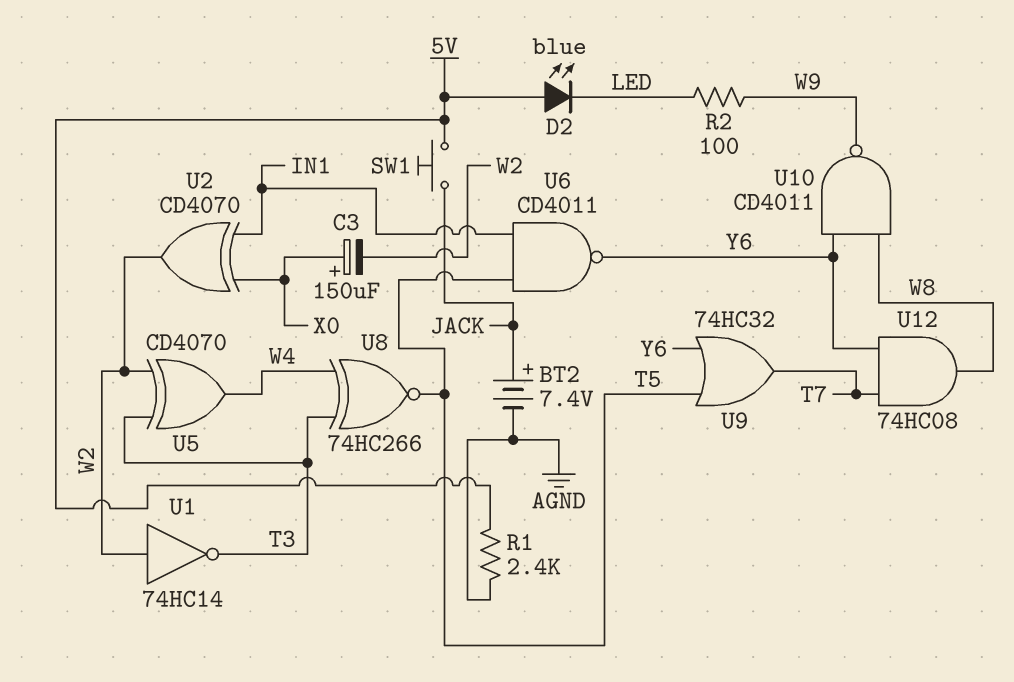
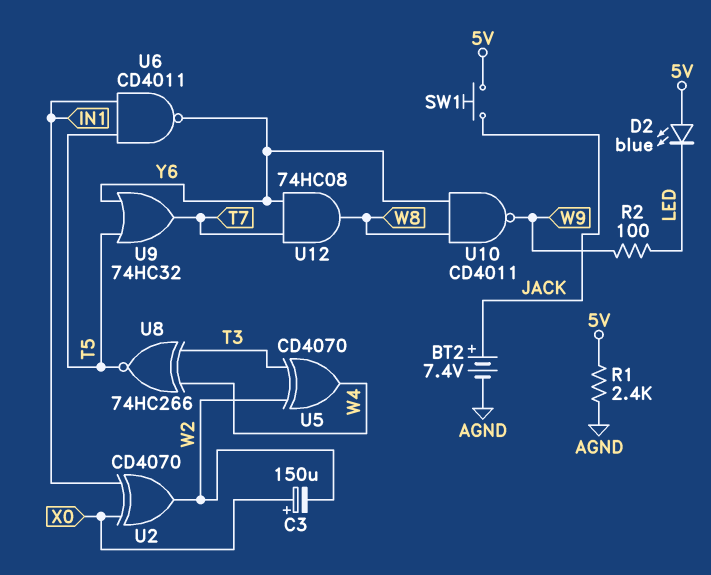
U1: NOT 74HC14 (in W2, out T3) -> none

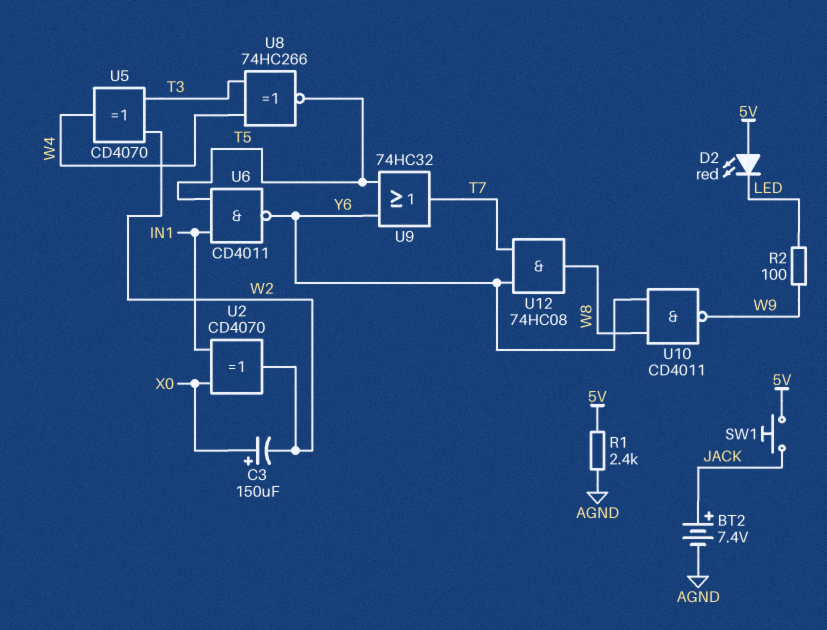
D2: LED blue (A 5V, K LED) -> LED red (A 5V, K LED)

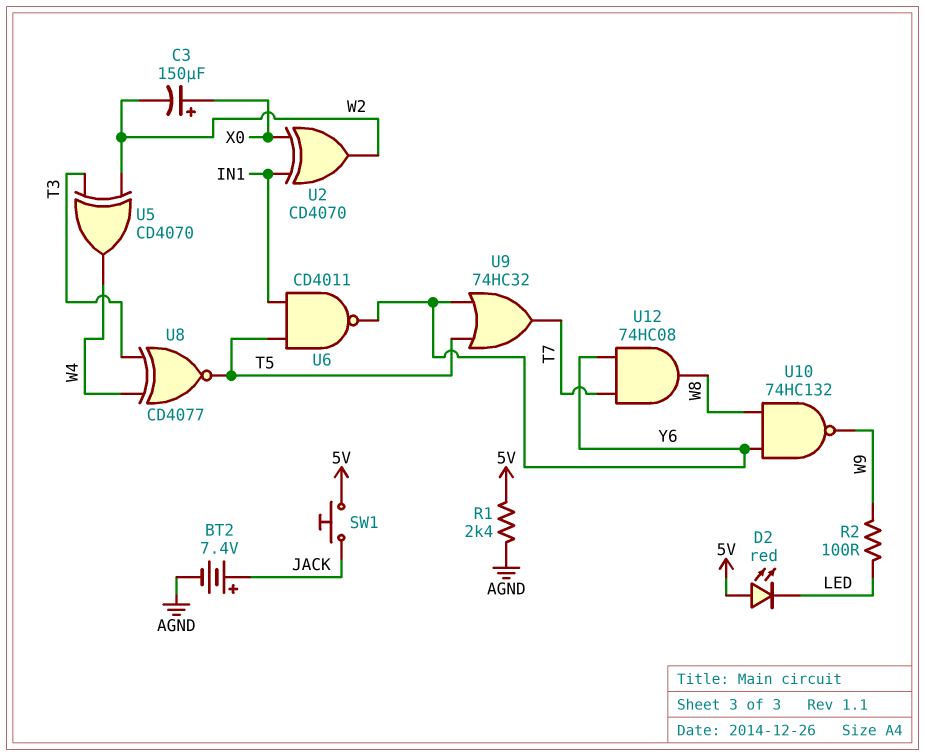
U8: XNOR 74HC266 (in T3, in W4, out T5) -> XNOR CD4077 (in T3, in W4, out T5)
U10: NAND CD4011 (in W8, in Y6, out W9) -> NAND 74HC132 (in W8, in Y6, out W9)

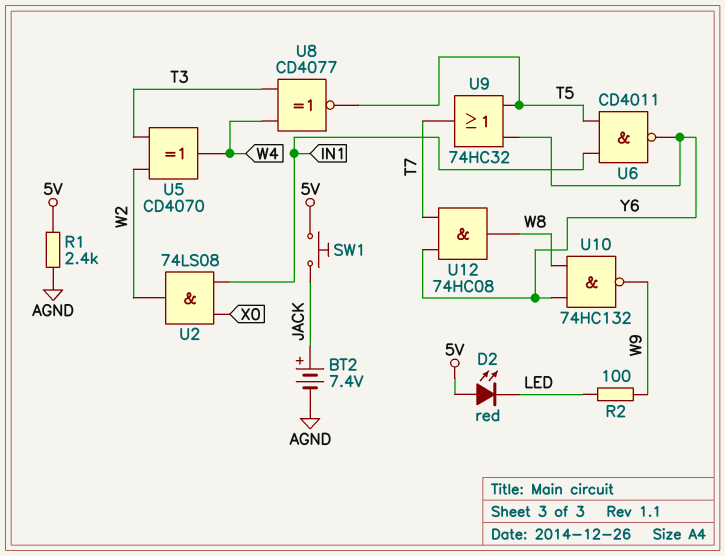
C3: 150uF (plus X0, minus W2) -> none
U2: XOR CD4070 (in IN1, in X0, out W2) -> AND 74LS08 (in IN1, in X0, out W2)

